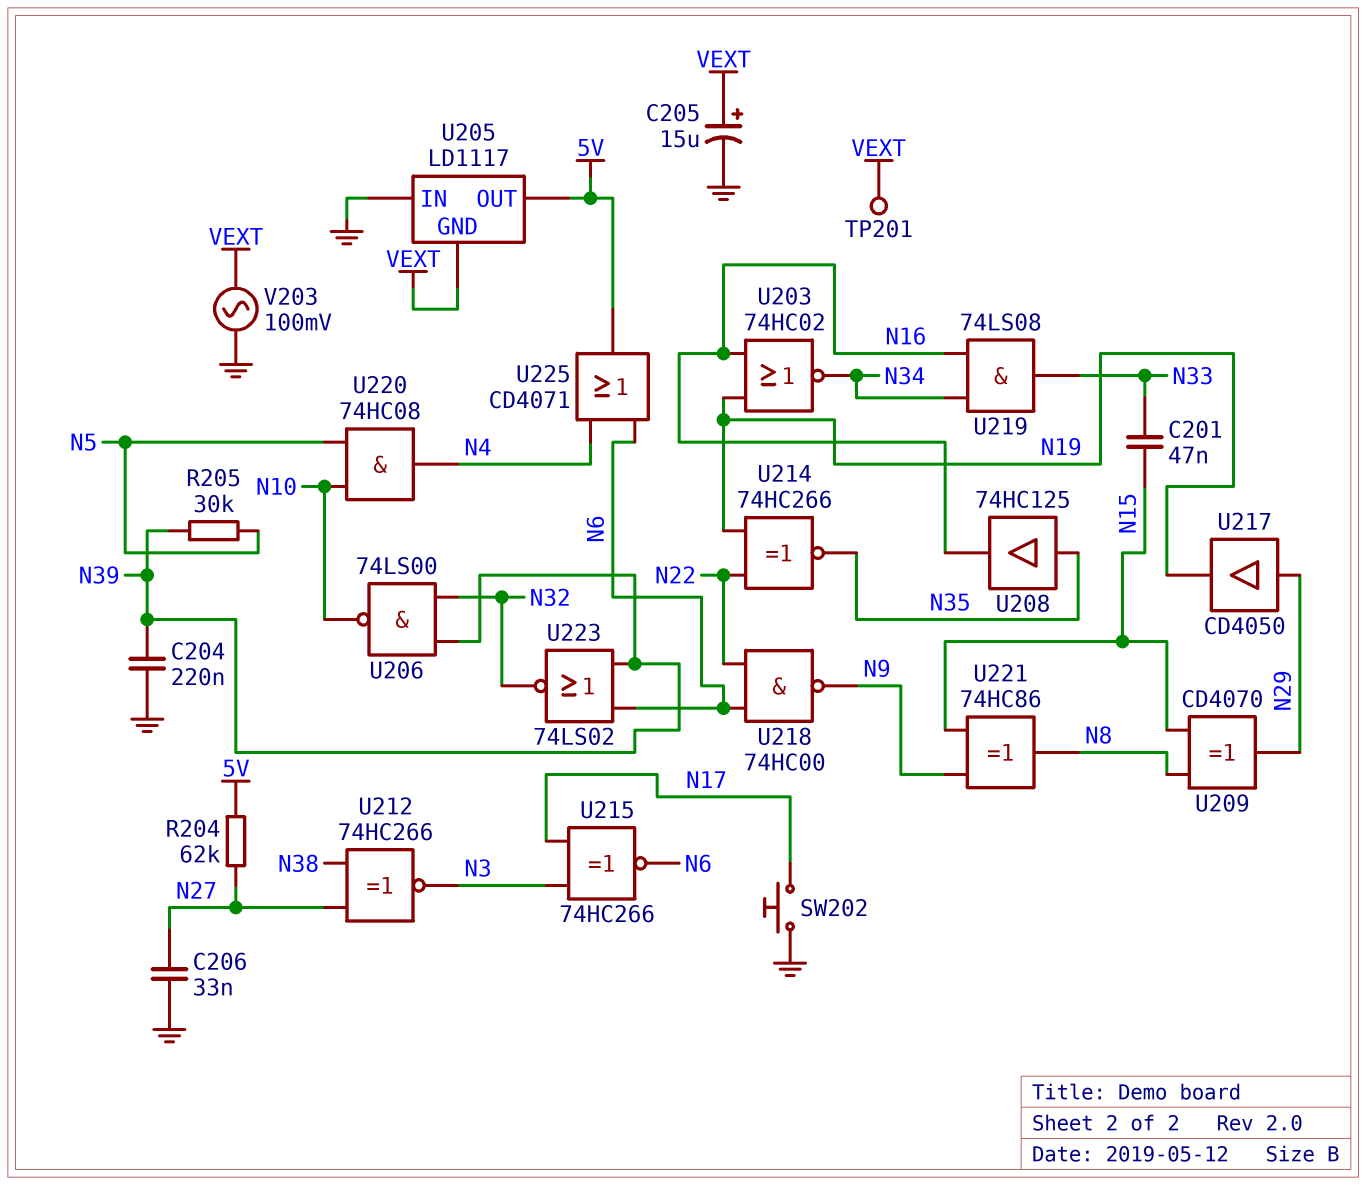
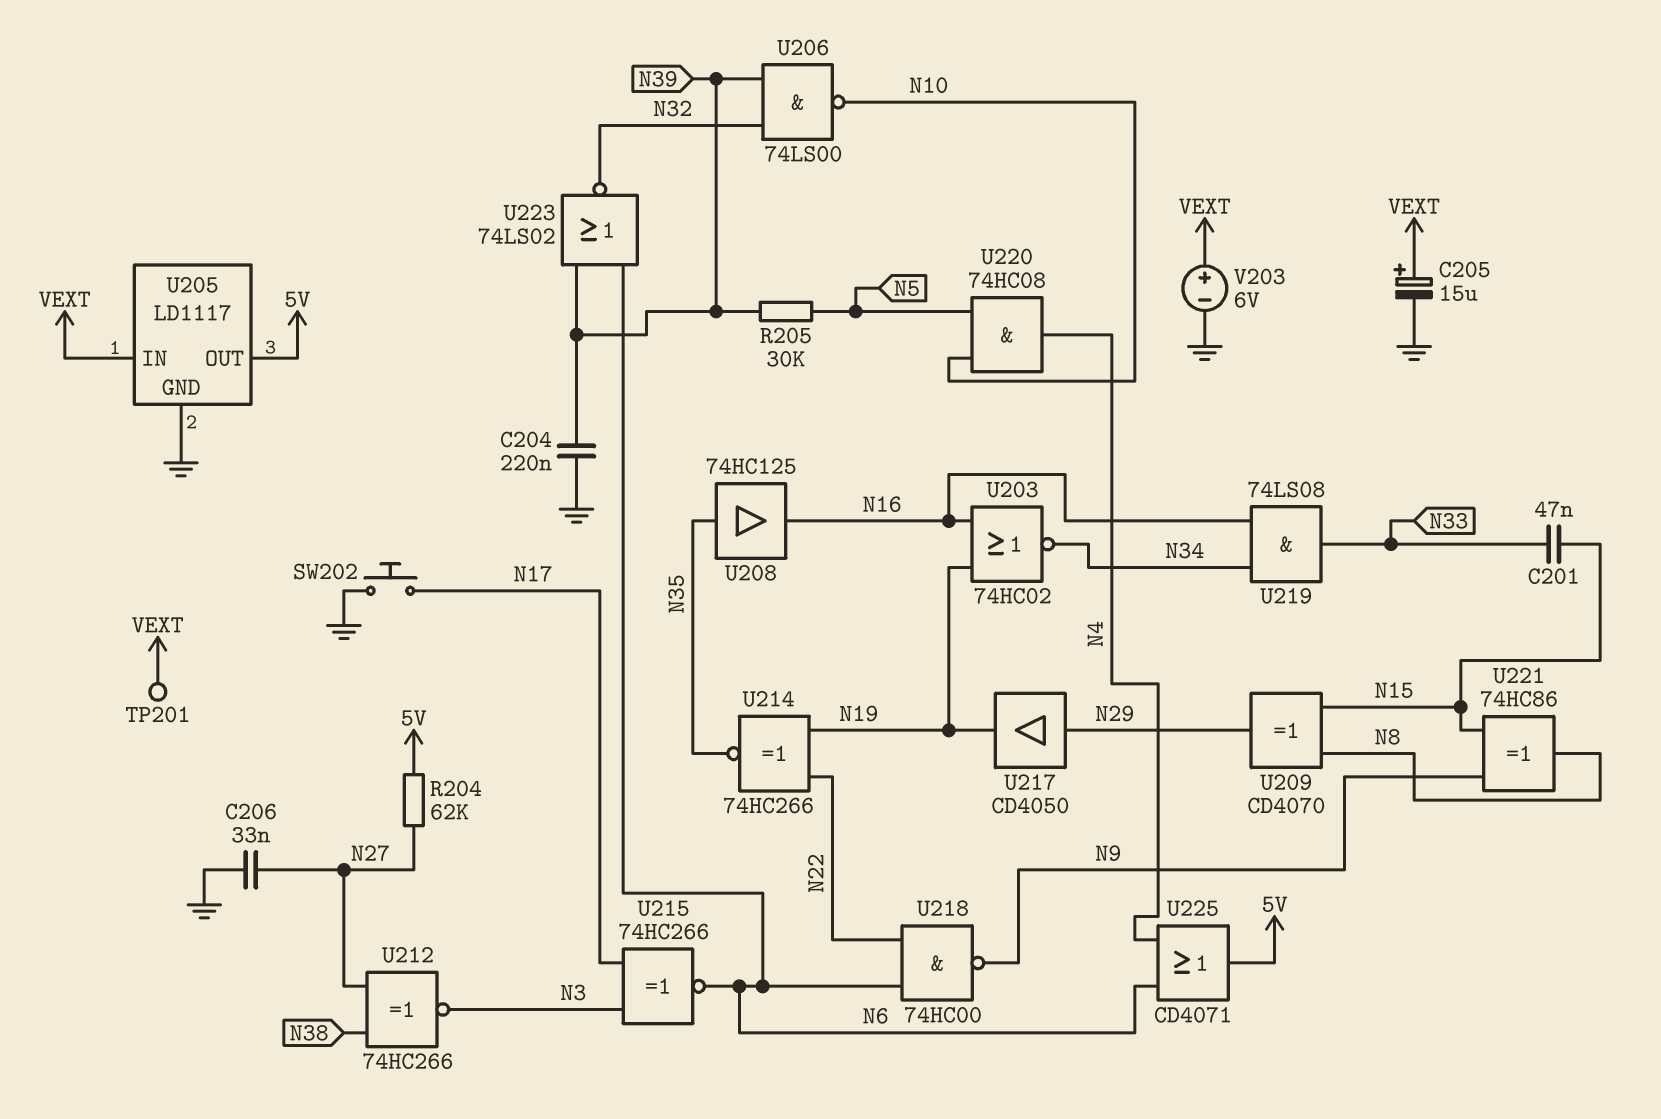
U205 pin GND: VEXT -> GND
U205 pin IN: GND -> VEXT
V203: AC 100mV (GND, VEXT) -> 6V (plus VEXT, minus GND)

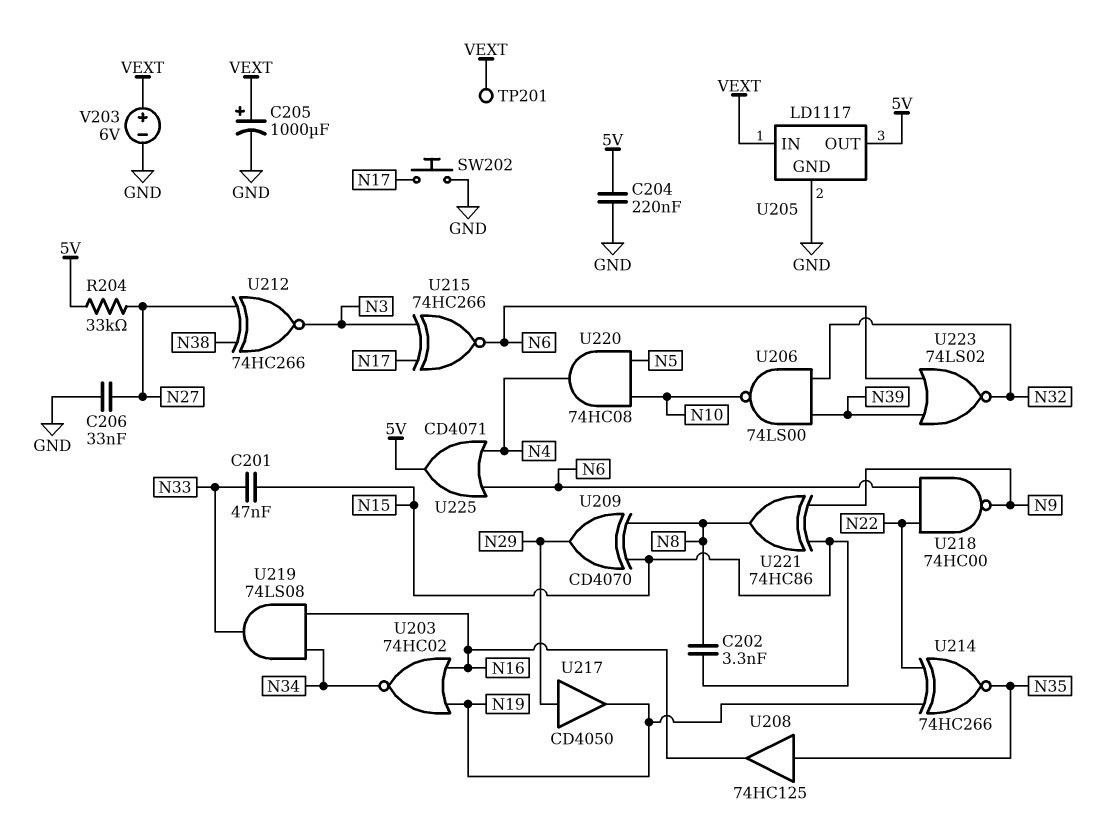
C202: none -> 3.3nF (N8, N15)
C204: 220nF (GND, N39) -> 220nF (5V, GND)
C205: 15uF (plus VEXT, minus GND) -> 1000uF (plus VEXT, minus GND)
R204: 62k (5V, N27) -> 33k (5V, N27)
R205: 30k (N5, N39) -> none

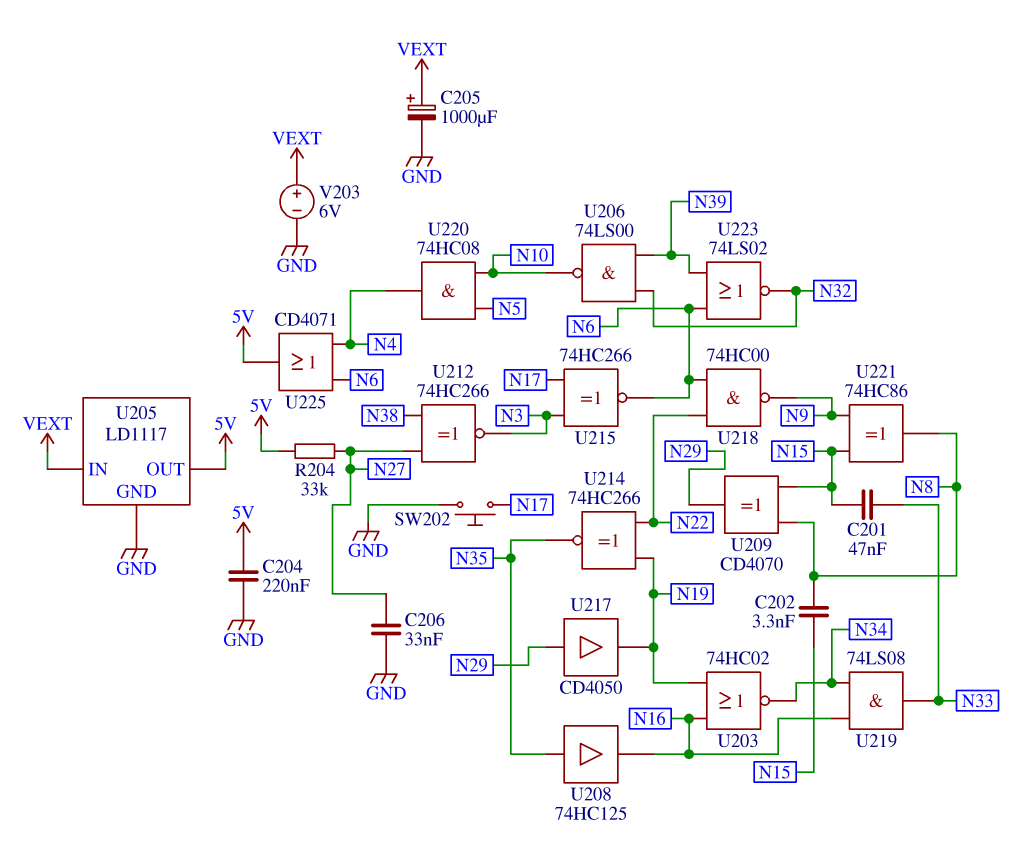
TP201: test point (VEXT) -> none

